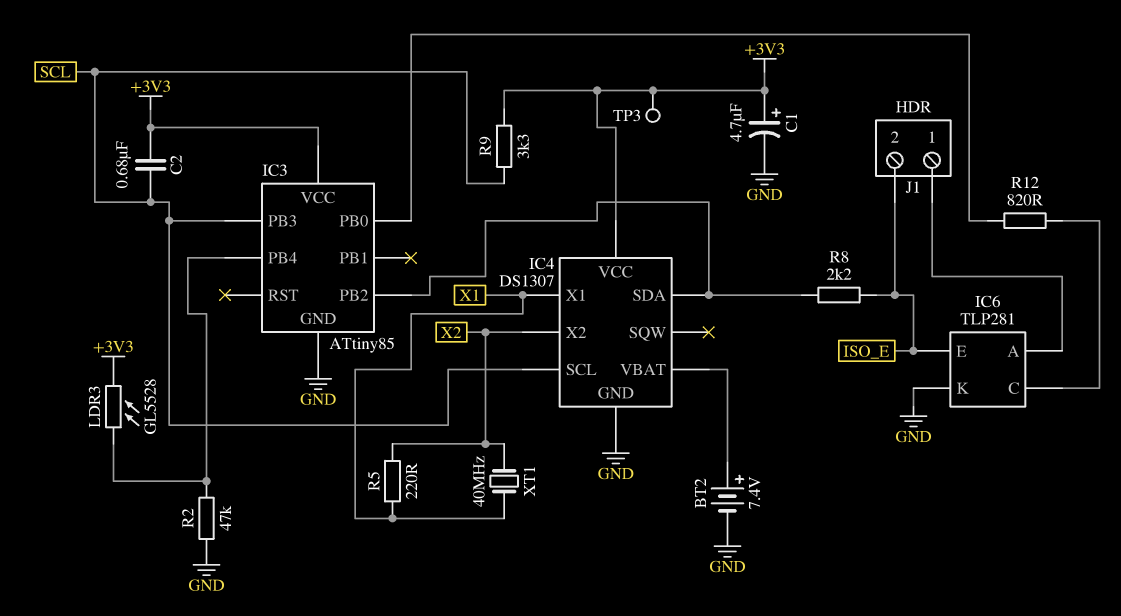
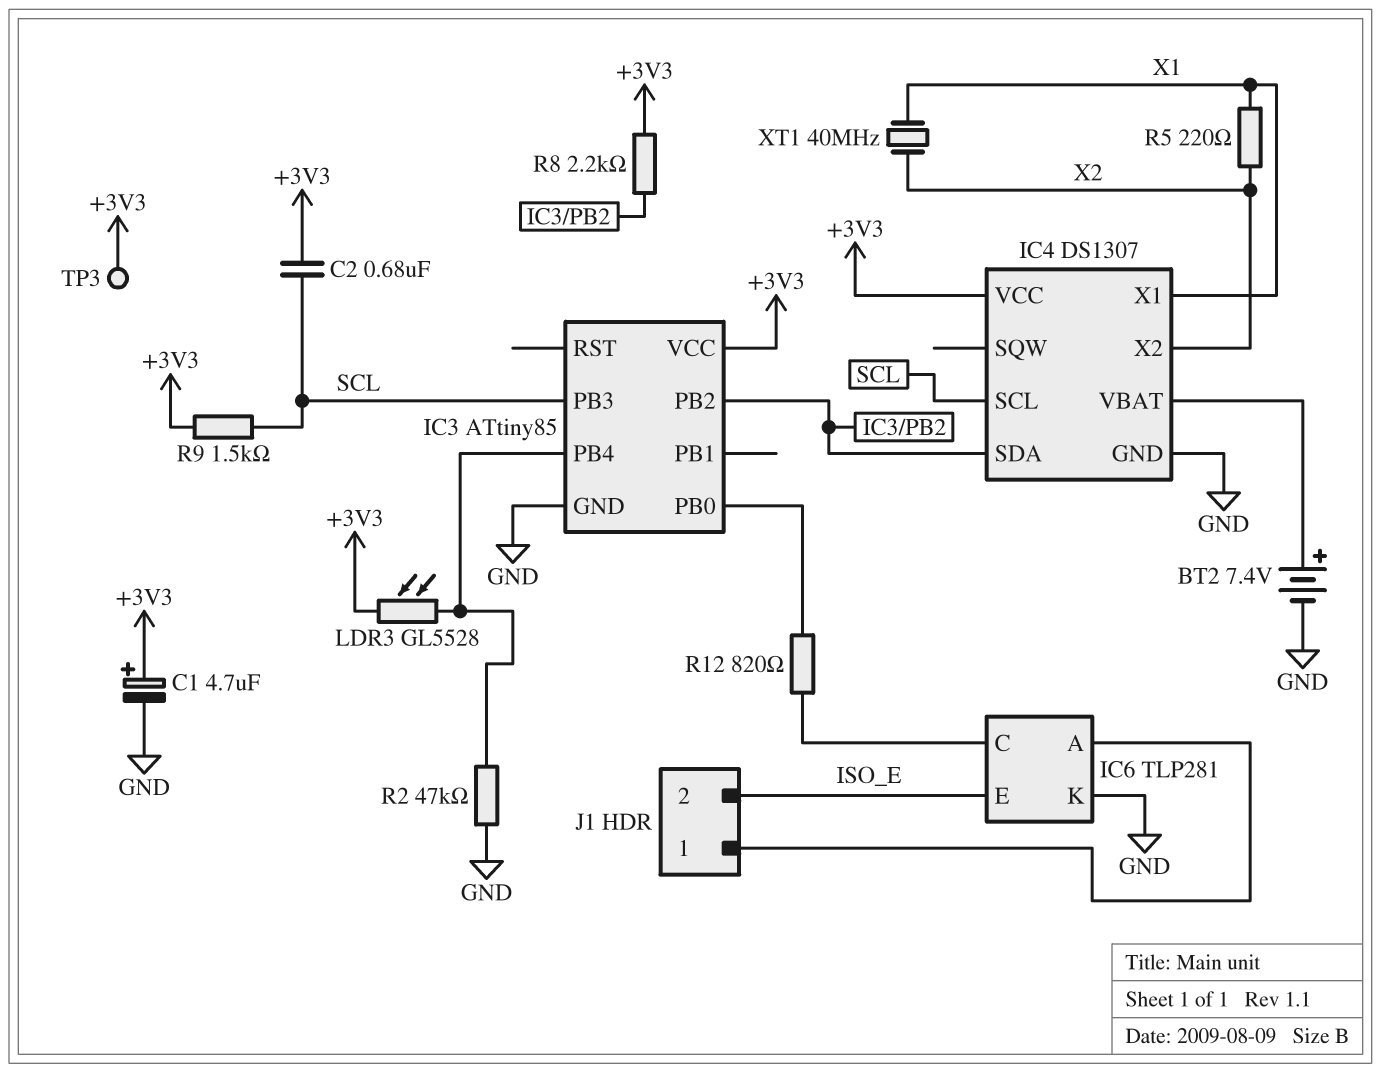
R8: 2.2k (IC3/PB2, ISO_E) -> 2.2k (+3V3, IC3/PB2)
R9: 3.3k (+3V3, SCL) -> 1.5k (+3V3, SCL)

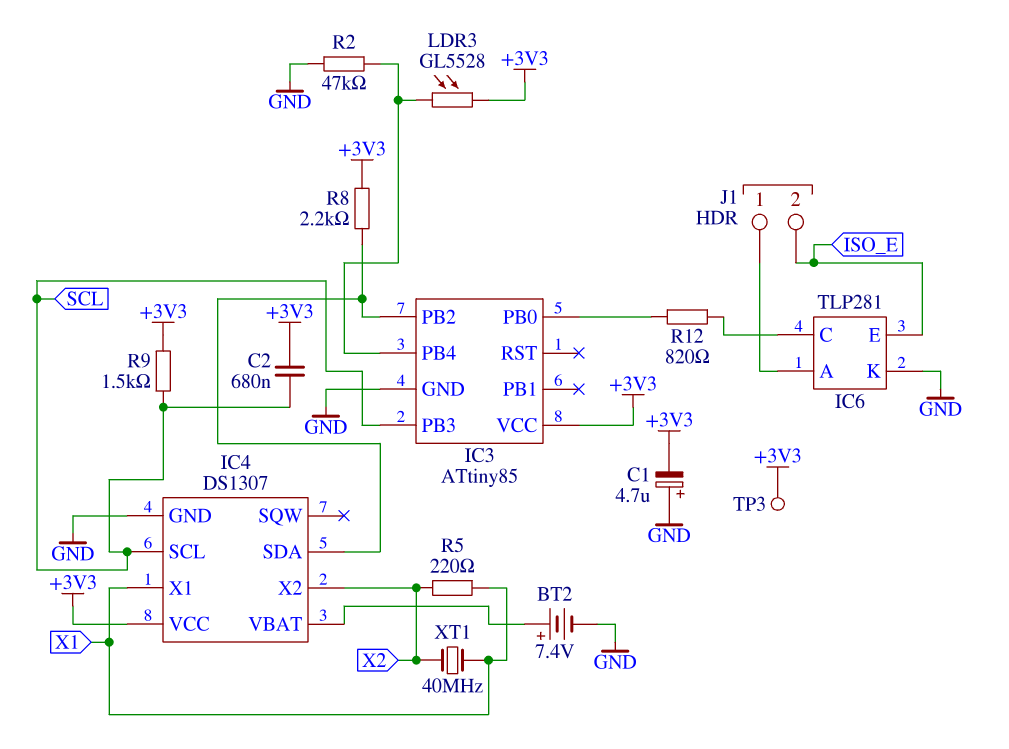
C1: 4.7uF (plus +3V3, minus GND) -> 4.7uF (plus GND, minus +3V3)

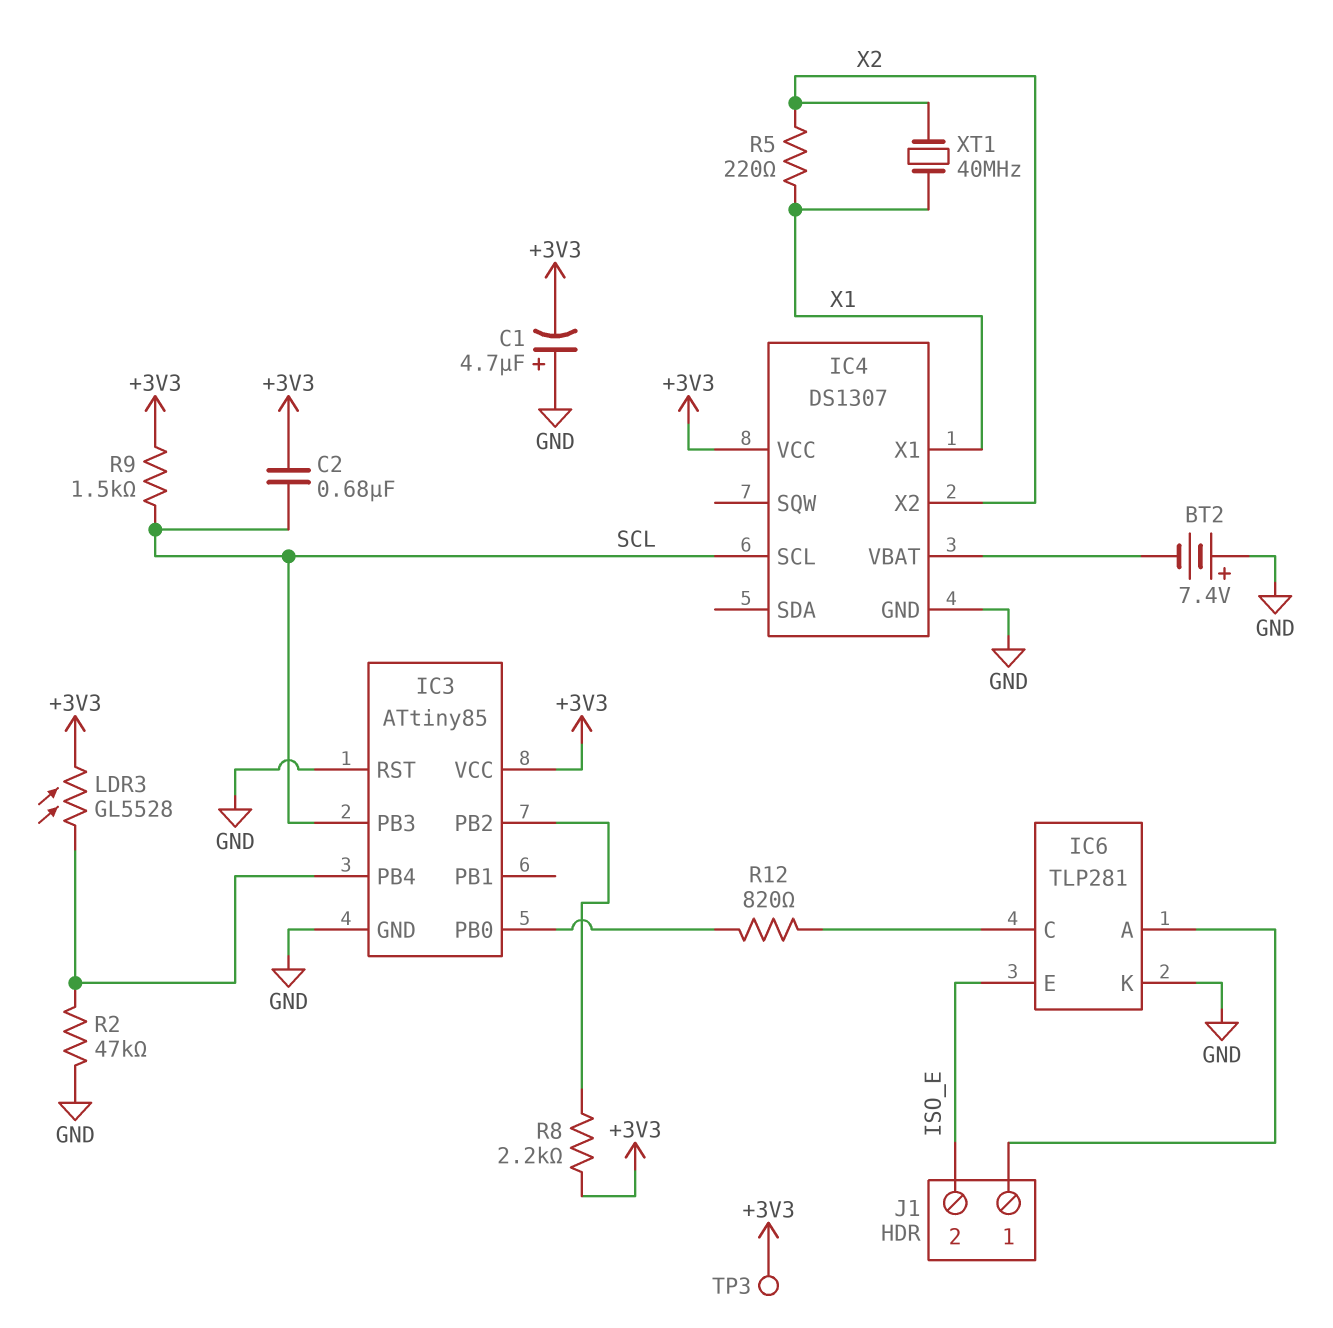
BT2: 7.4V (plus IC4/VBAT, minus GND) -> 7.4V (plus GND, minus IC4/VBAT)
IC3 pin RST: none -> GND
IC4 pin SDA: IC3/PB2 -> none

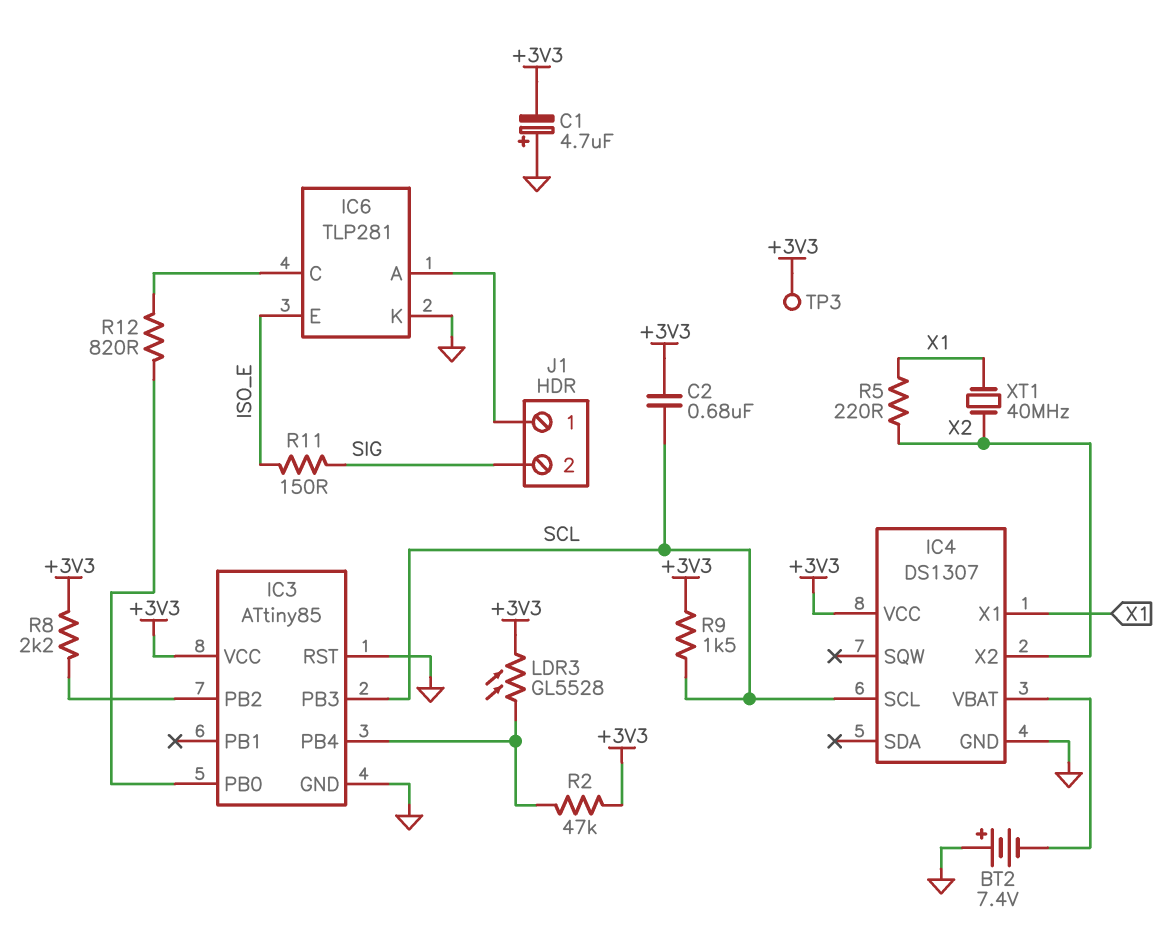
J1 pin 2: ISO_E -> SIG
R2: 47k (GND, IC3/PB4) -> 47k (+3V3, IC3/PB4)
R11: none -> 150 (ISO_E, SIG)

